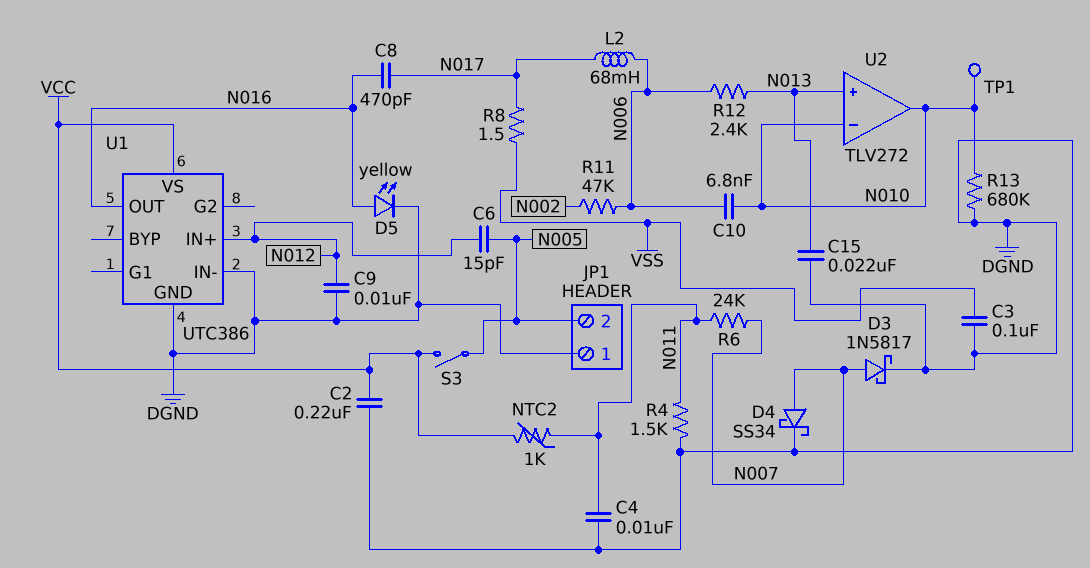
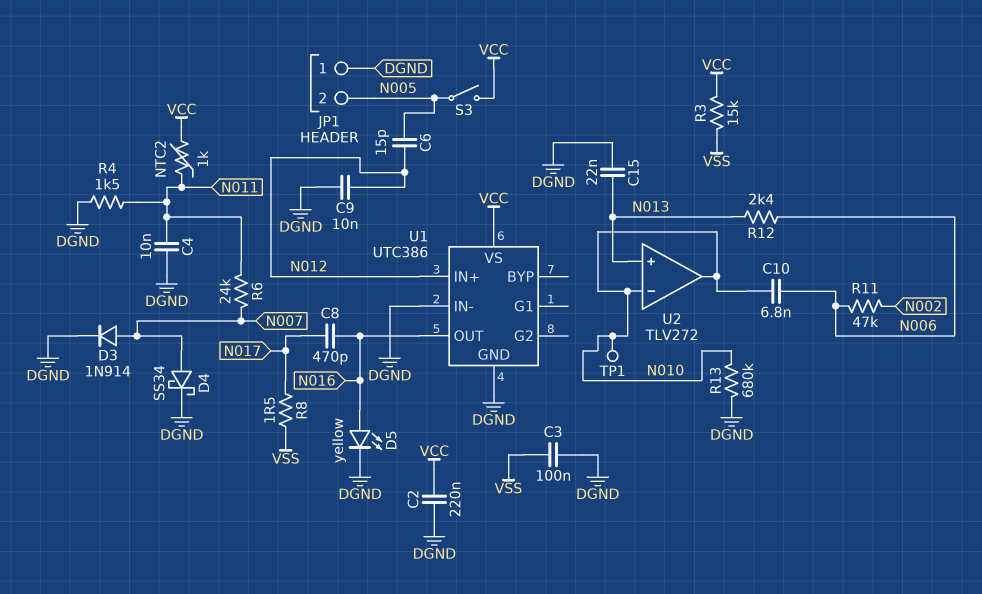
D3: schottky 1N5817 (A N007, K DGND) -> diode 1N914 (A N007, K DGND)
L2: 68mH (N006, N017) -> none
R3: none -> 15k (VCC, VSS)

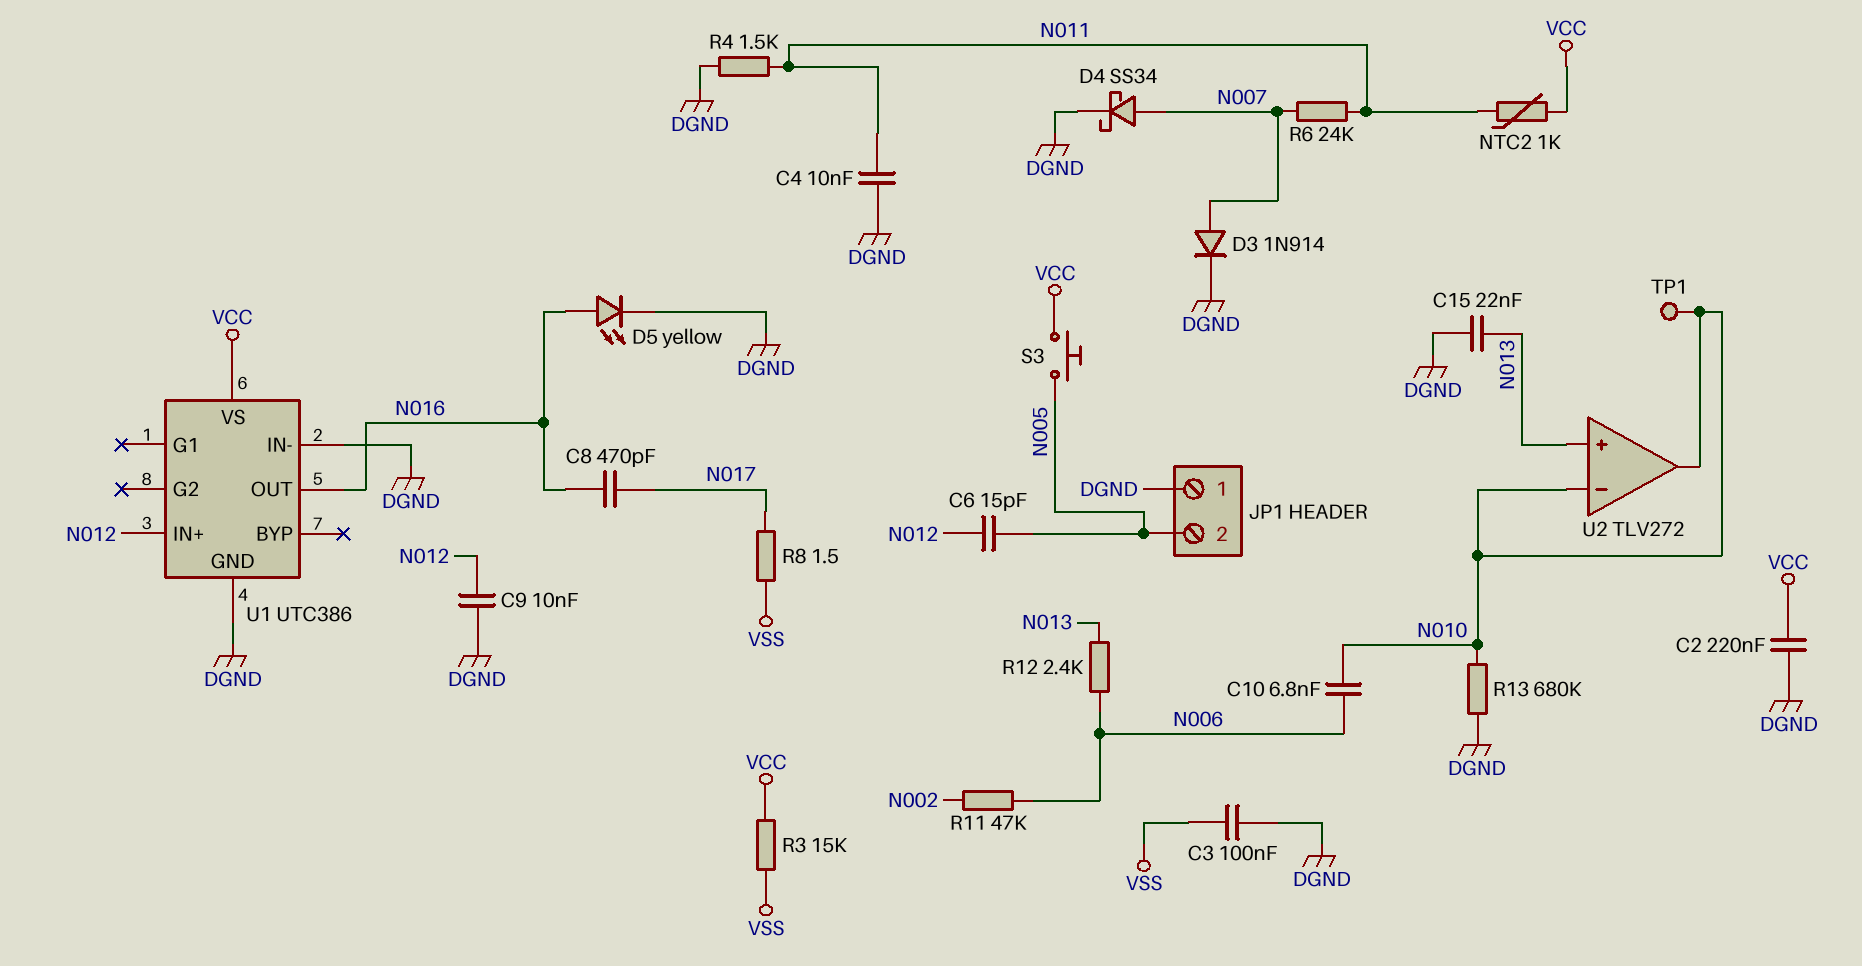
S3: switch (N005, VCC) -> button (N005, VCC)

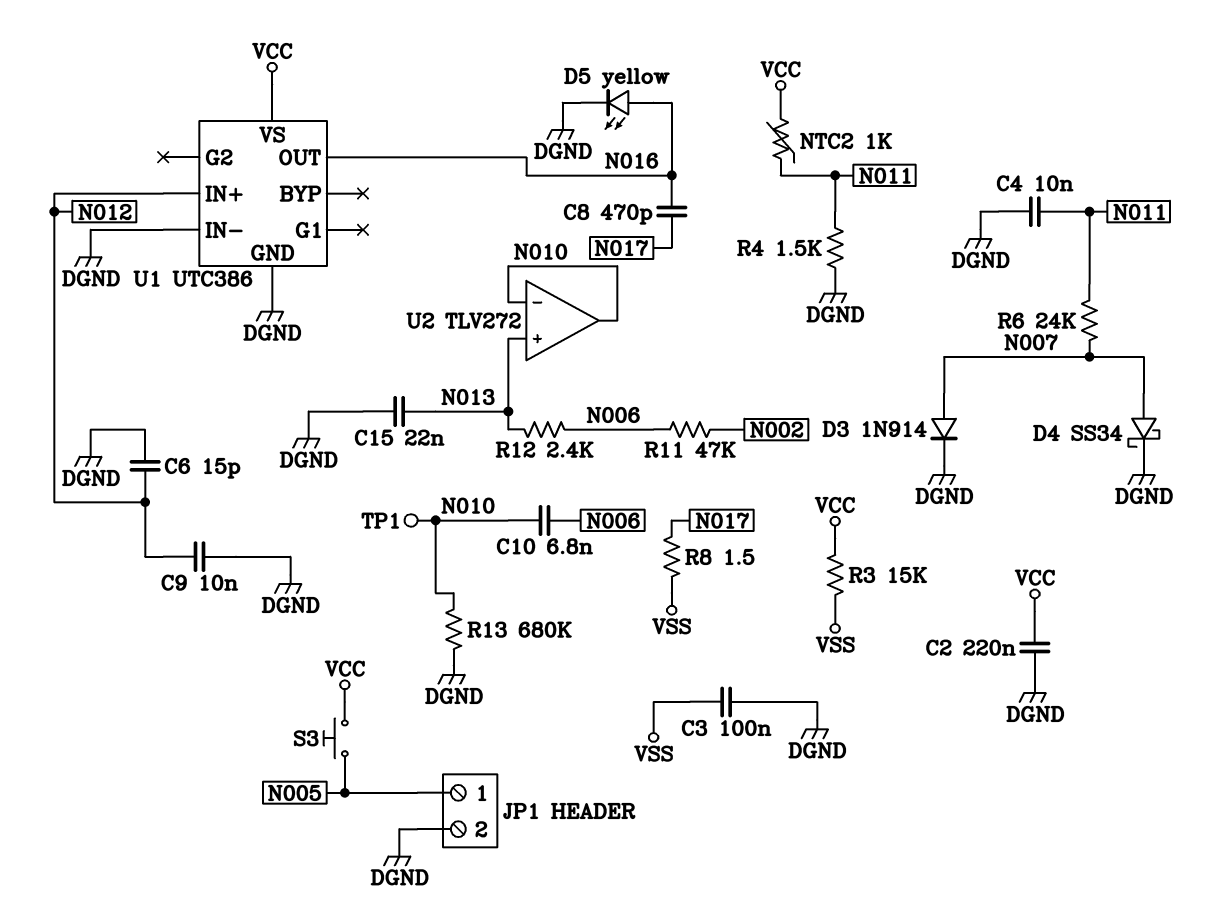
C6: 15pF (N005, N012) -> 15pF (DGND, N012)
JP1 pin 1: DGND -> N005
JP1 pin 2: N005 -> DGND

